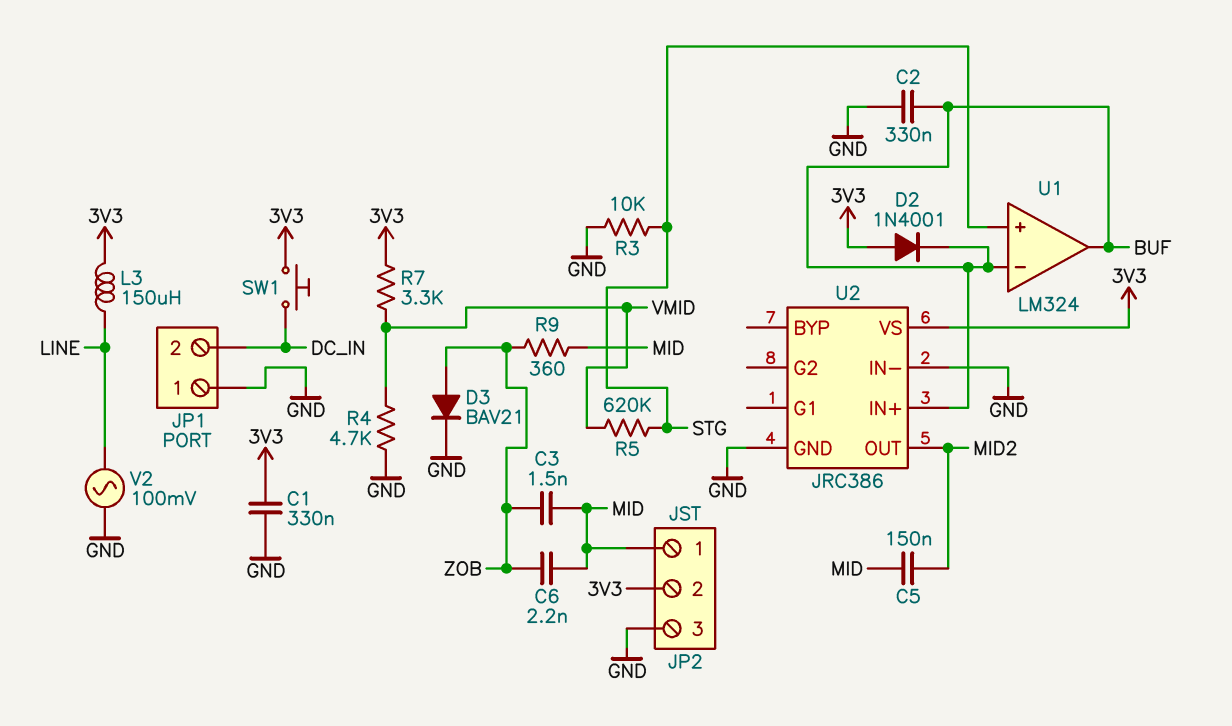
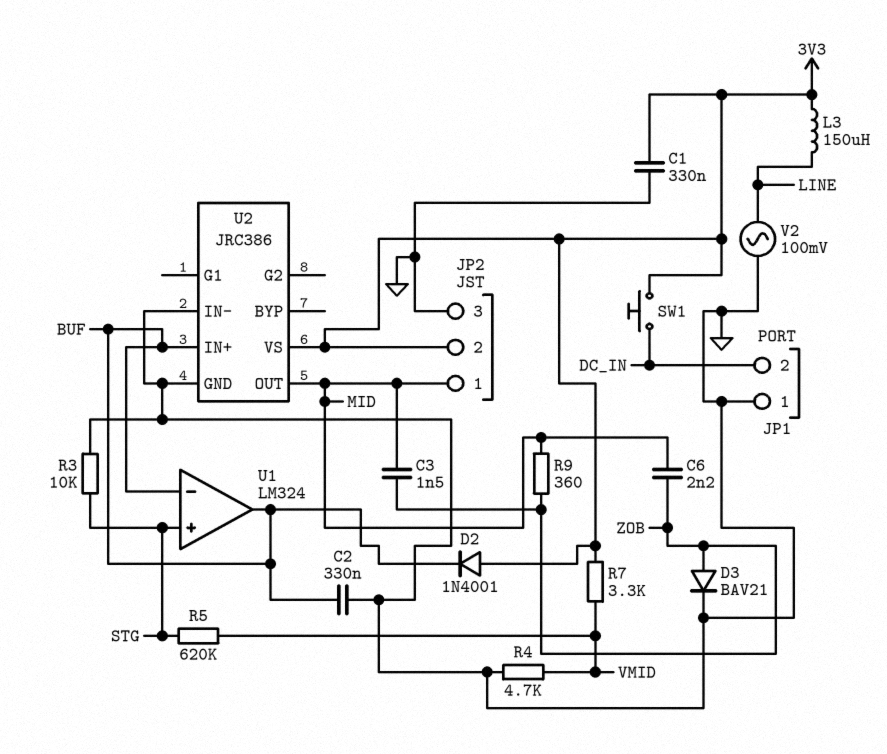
C5: 150nF (MID, MID2) -> none
U2 pin OUT: MID2 -> MID

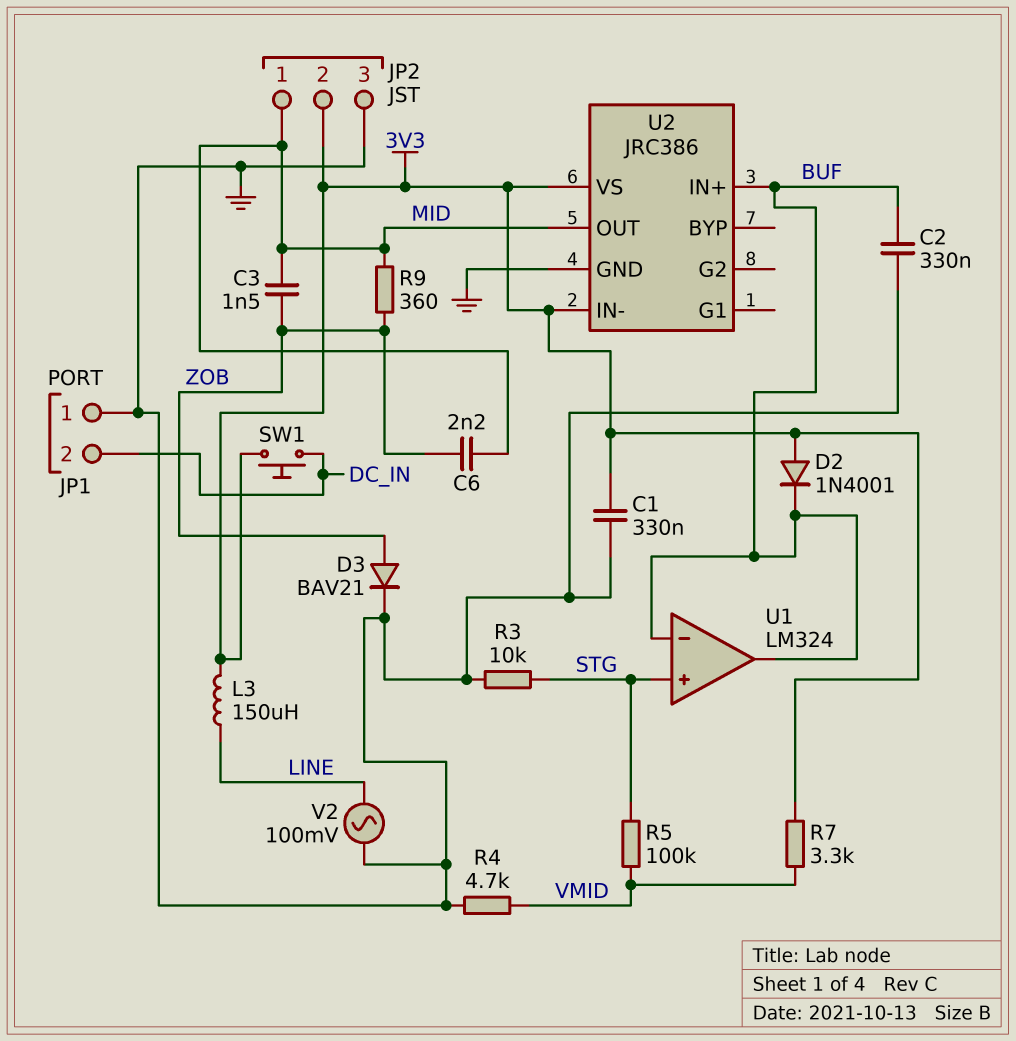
R5: 620k (STG, VMID) -> 100k (STG, VMID)
U2 pin IN-: GND -> 3V3

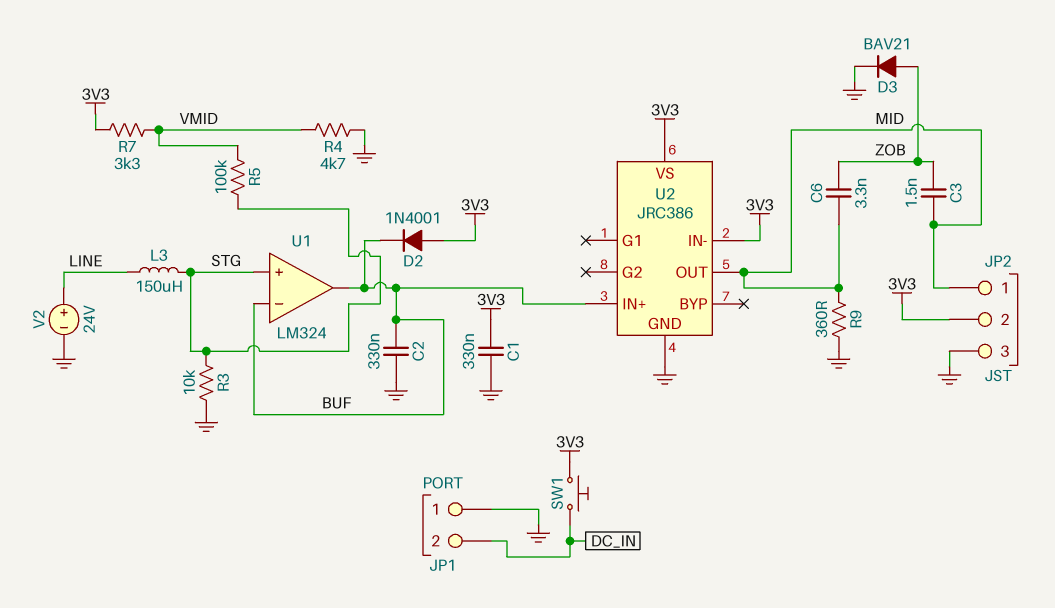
C6: 2.2nF (MID, ZOB) -> 3.3nF (MID, ZOB)
L3: 150uH (3V3, LINE) -> 150uH (LINE, STG)
R9: 360 (MID, ZOB) -> 360 (GND, MID)
V2: AC 100mV (GND, LINE) -> 24V (plus LINE, minus GND)

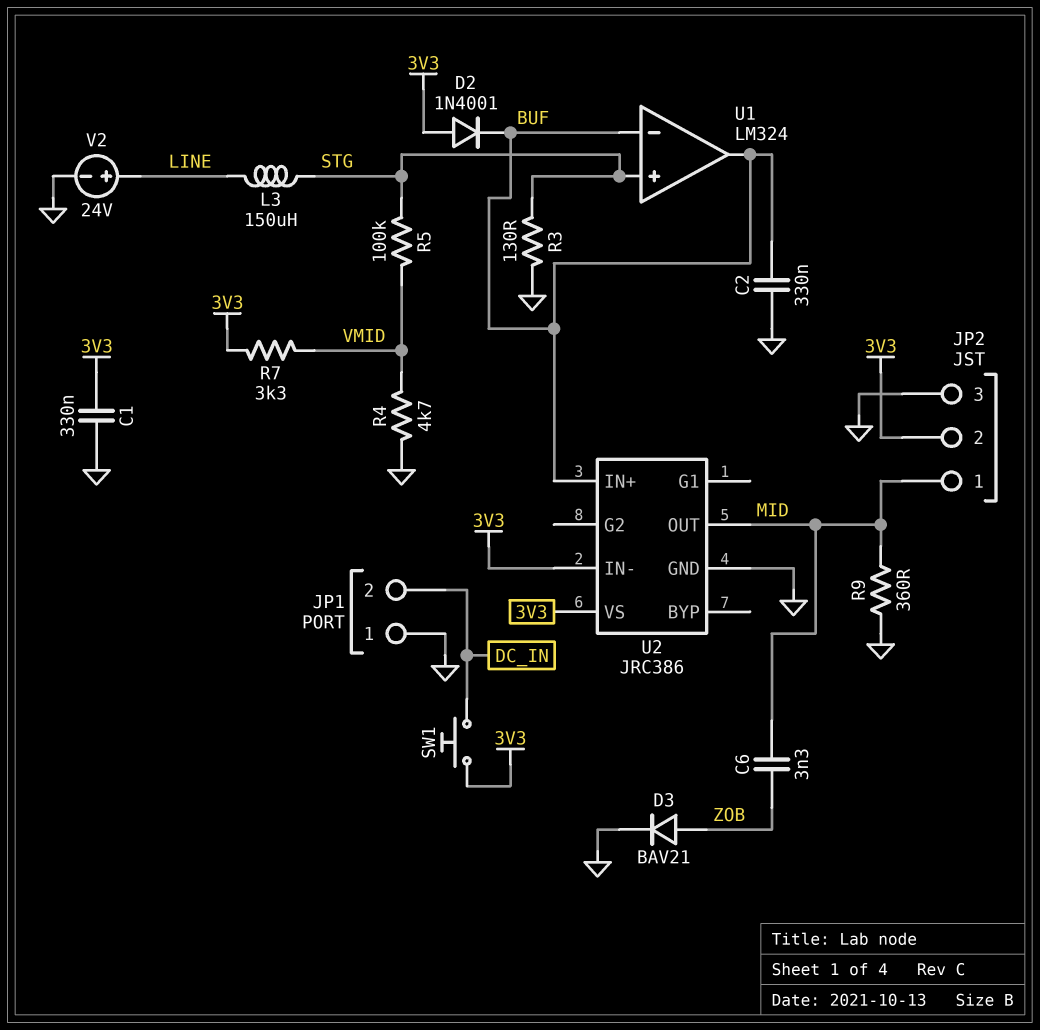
C3: 1.5nF (MID, ZOB) -> none
R3: 10k (GND, STG) -> 130 (GND, STG)

